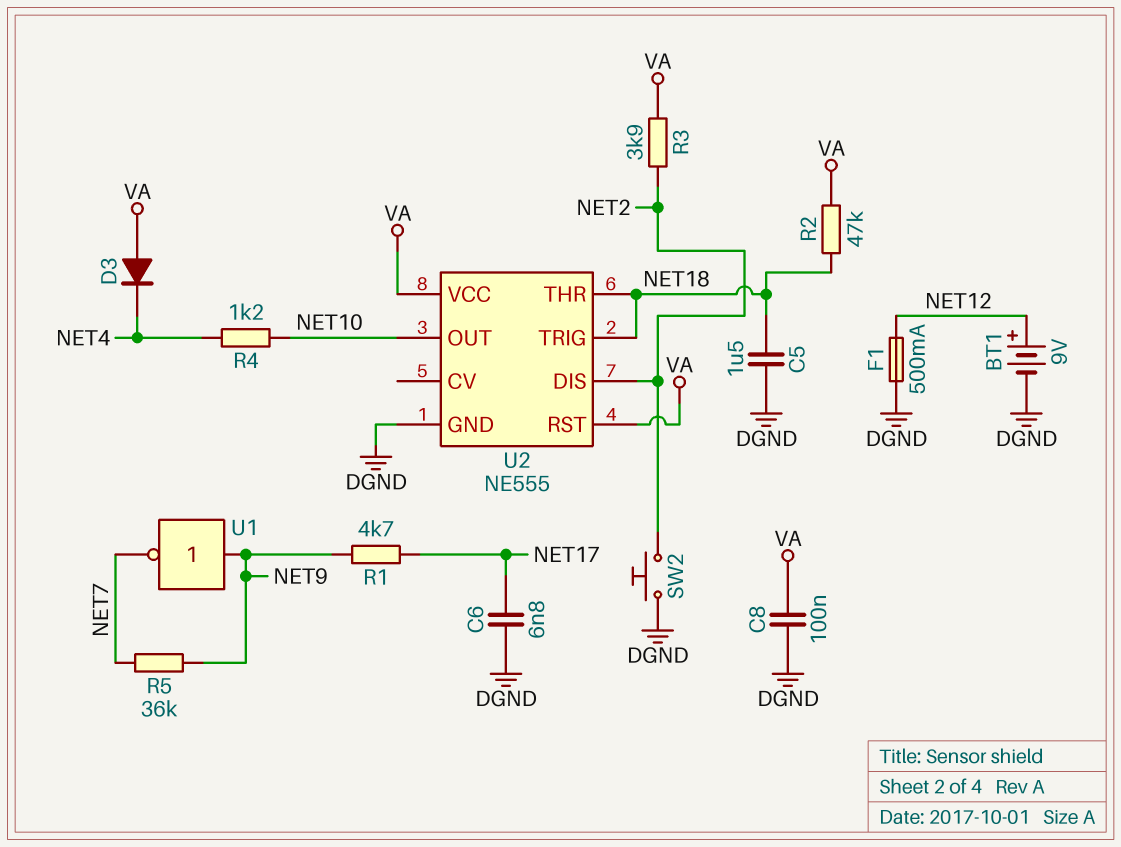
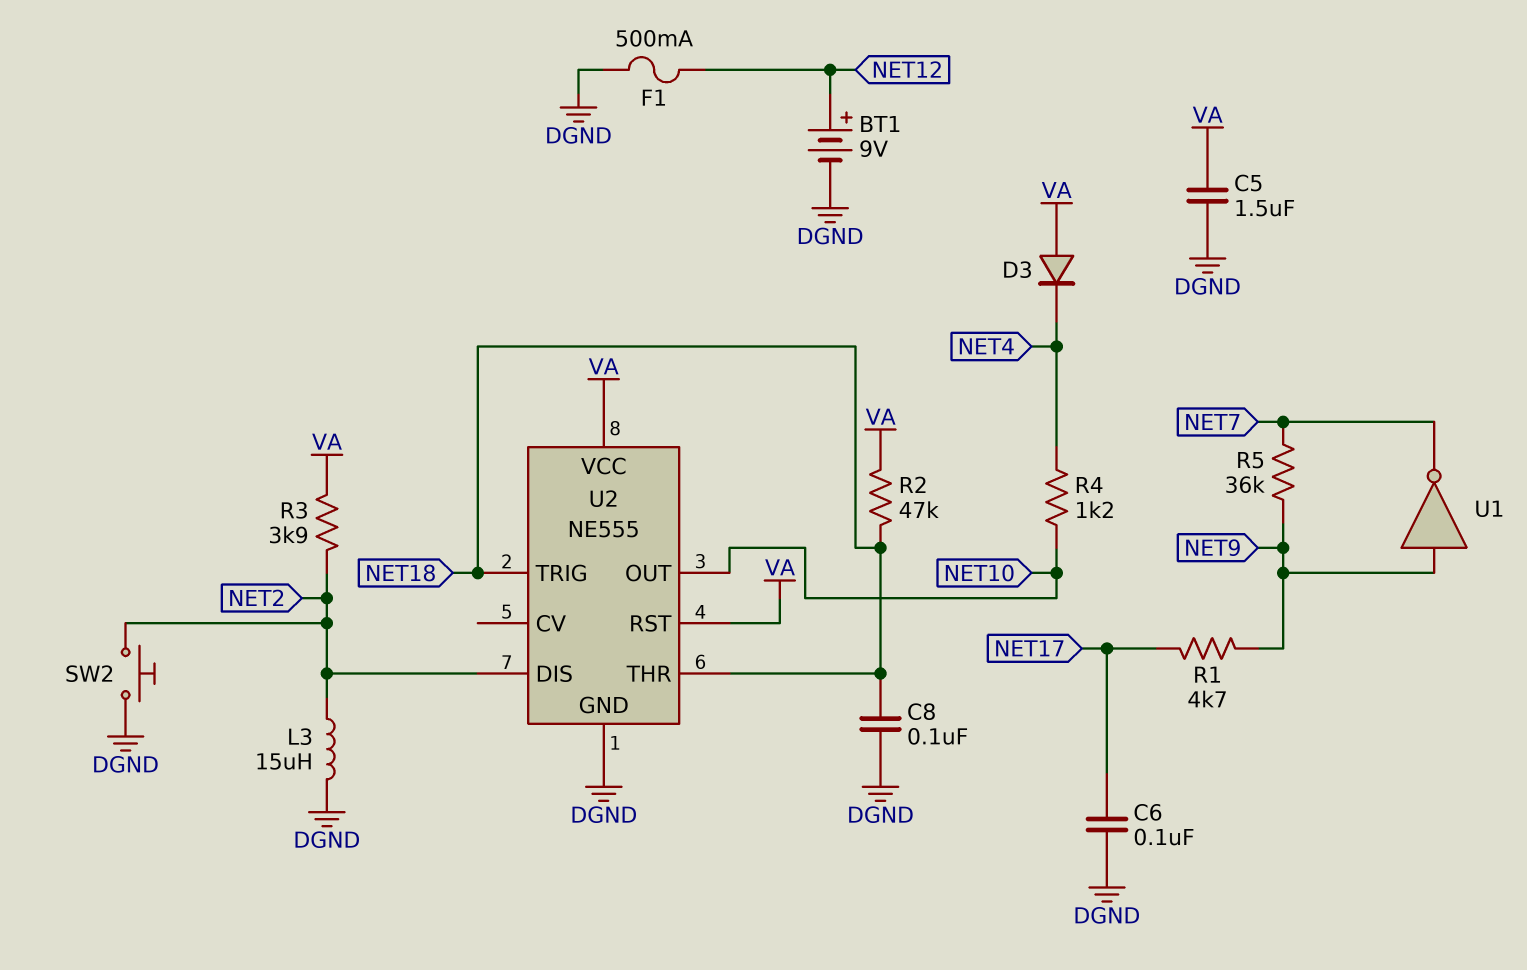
C5: 1.5uF (DGND, NET18) -> 1.5uF (DGND, VA)
C6: 6.8nF (DGND, NET17) -> 100nF (DGND, NET17)
C8: 100nF (DGND, VA) -> 100nF (DGND, NET18)
L3: none -> 15uH (DGND, NET2)

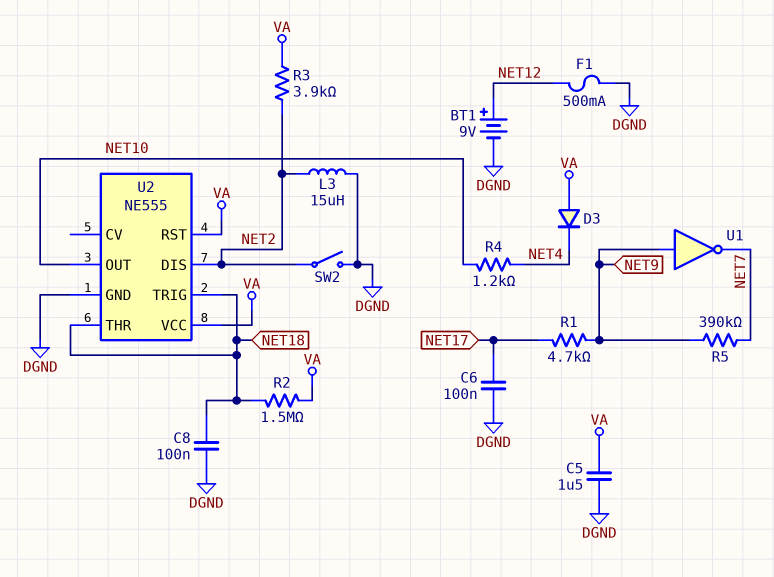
R2: 47k (NET18, VA) -> 1.5M (NET18, VA)
R5: 36k (NET7, NET9) -> 390k (NET7, NET9)
SW2: button (DGND, NET2) -> switch (DGND, NET2)

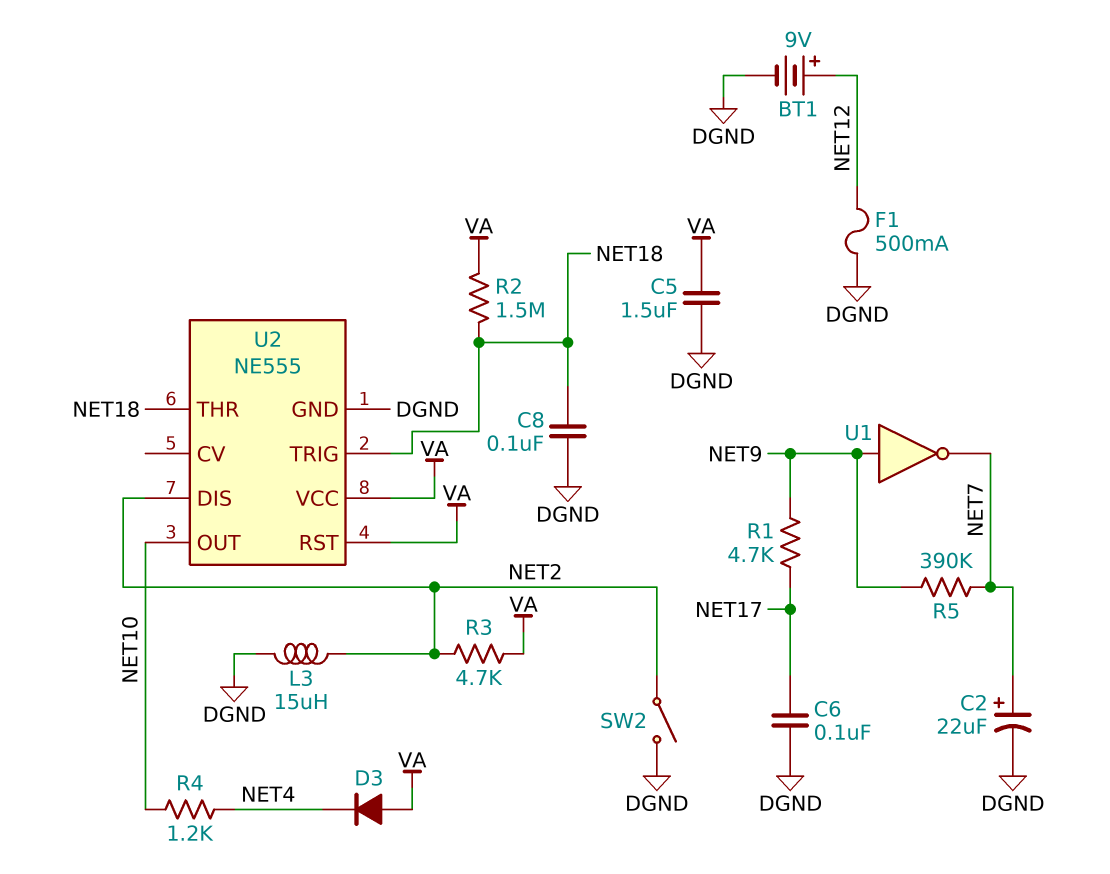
C2: none -> 22uF (plus NET7, minus DGND)
R3: 3.9k (NET2, VA) -> 4.7k (NET2, VA)

